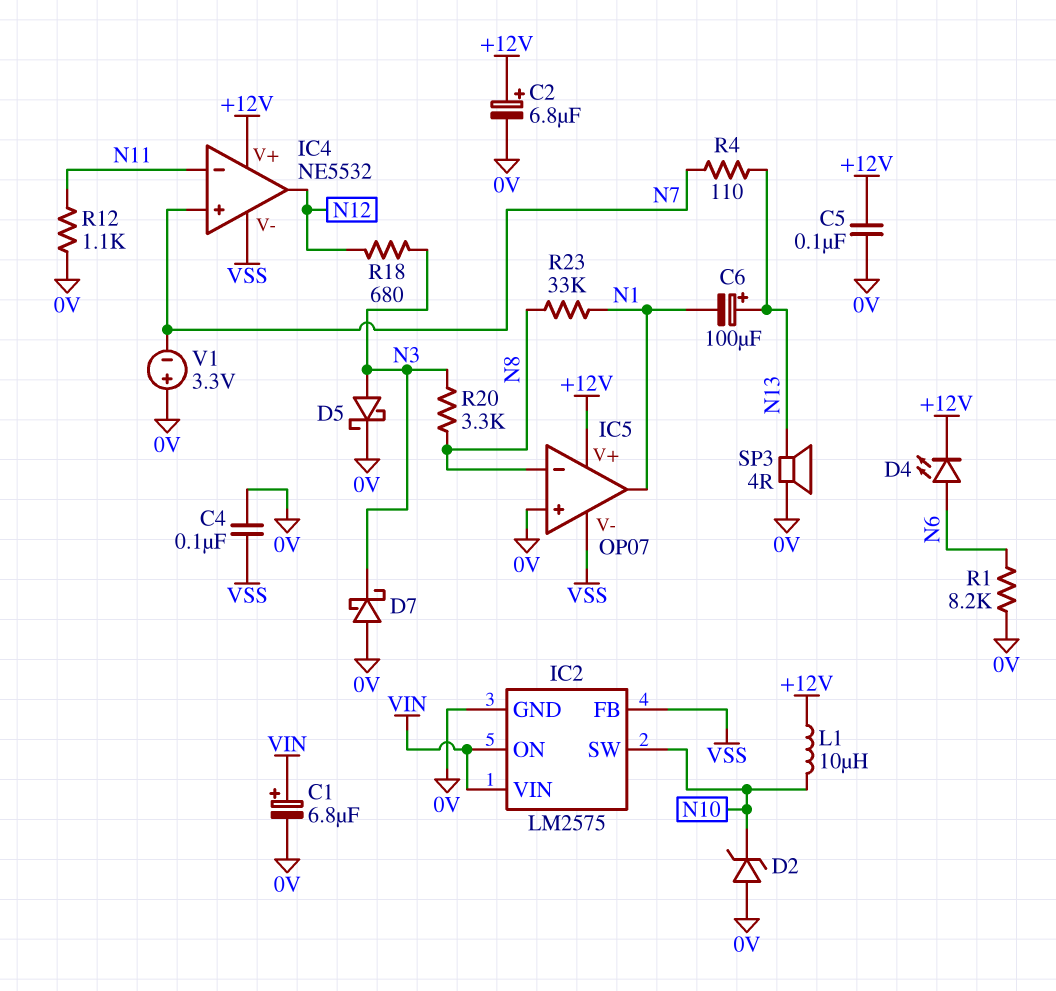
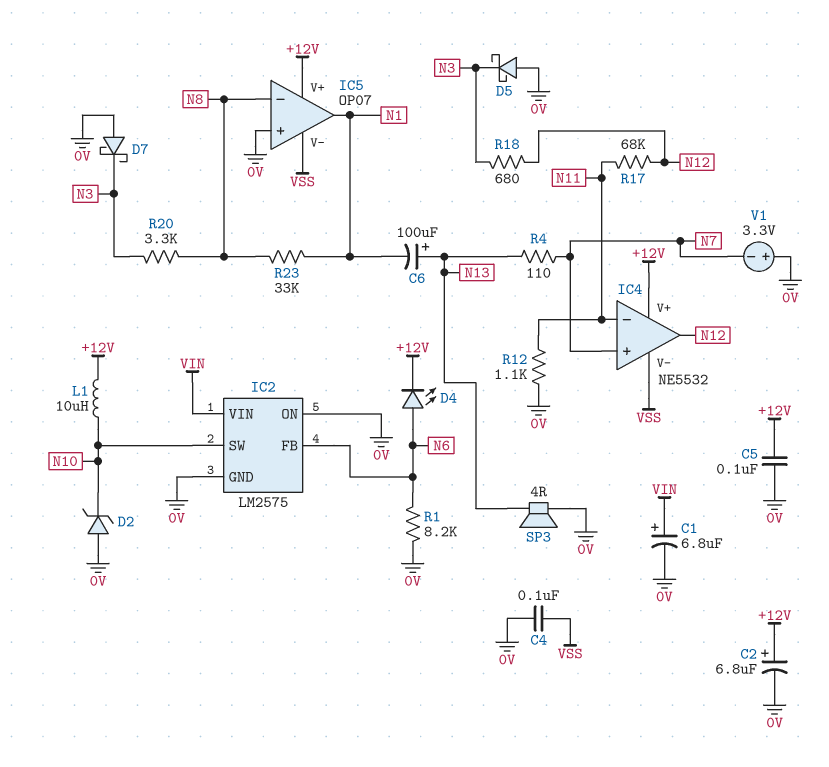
D5: schottky (A N3, K 0V) -> schottky (A 0V, K N3)
IC2 pin FB: VSS -> N6
IC2 pin ON: VIN -> 0V
R17: none -> 68k (N11, N12)

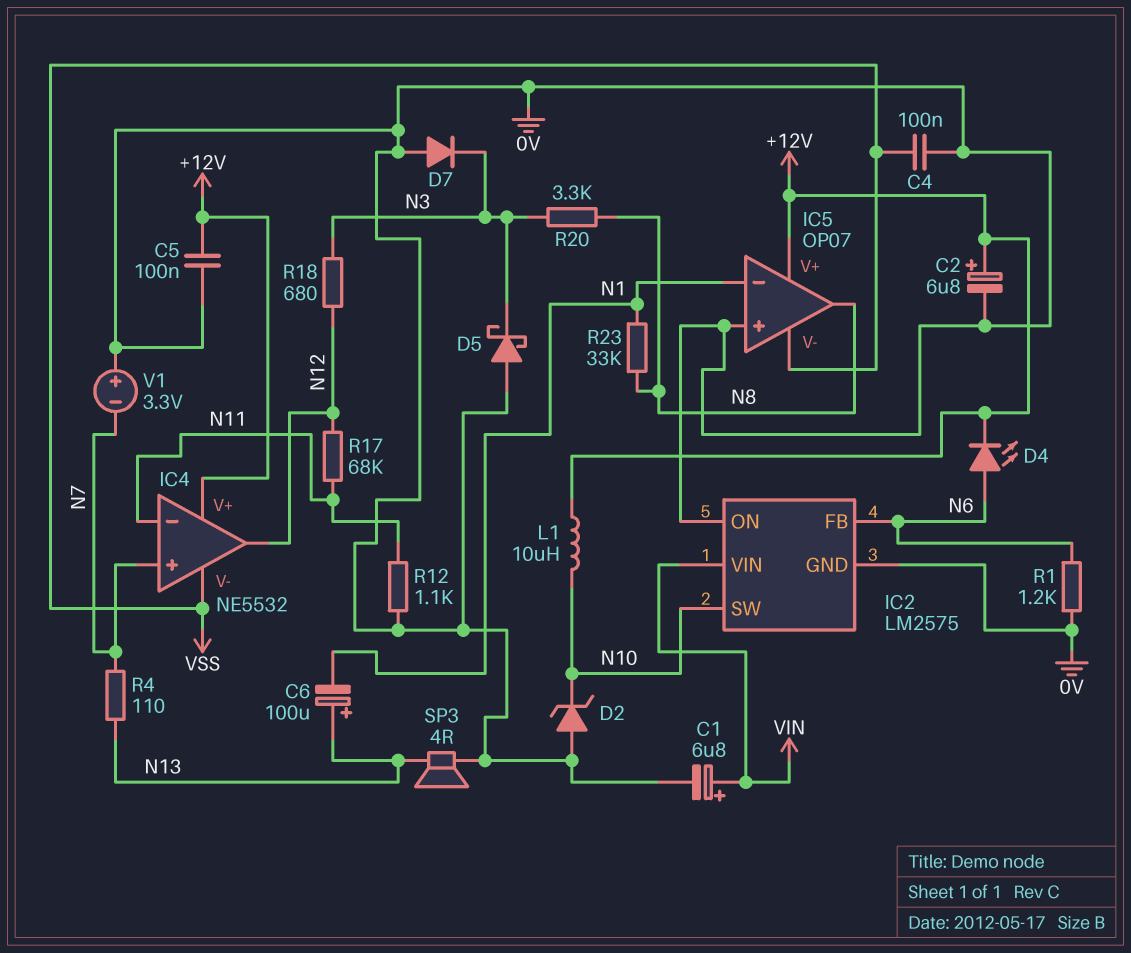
D7: schottky (A 0V, K N3) -> diode (A 0V, K N3)
IC5 pin in-: N8 -> N1
IC5 pin out: N1 -> N8
R1: 8.2k (0V, N6) -> 1.2k (0V, N6)

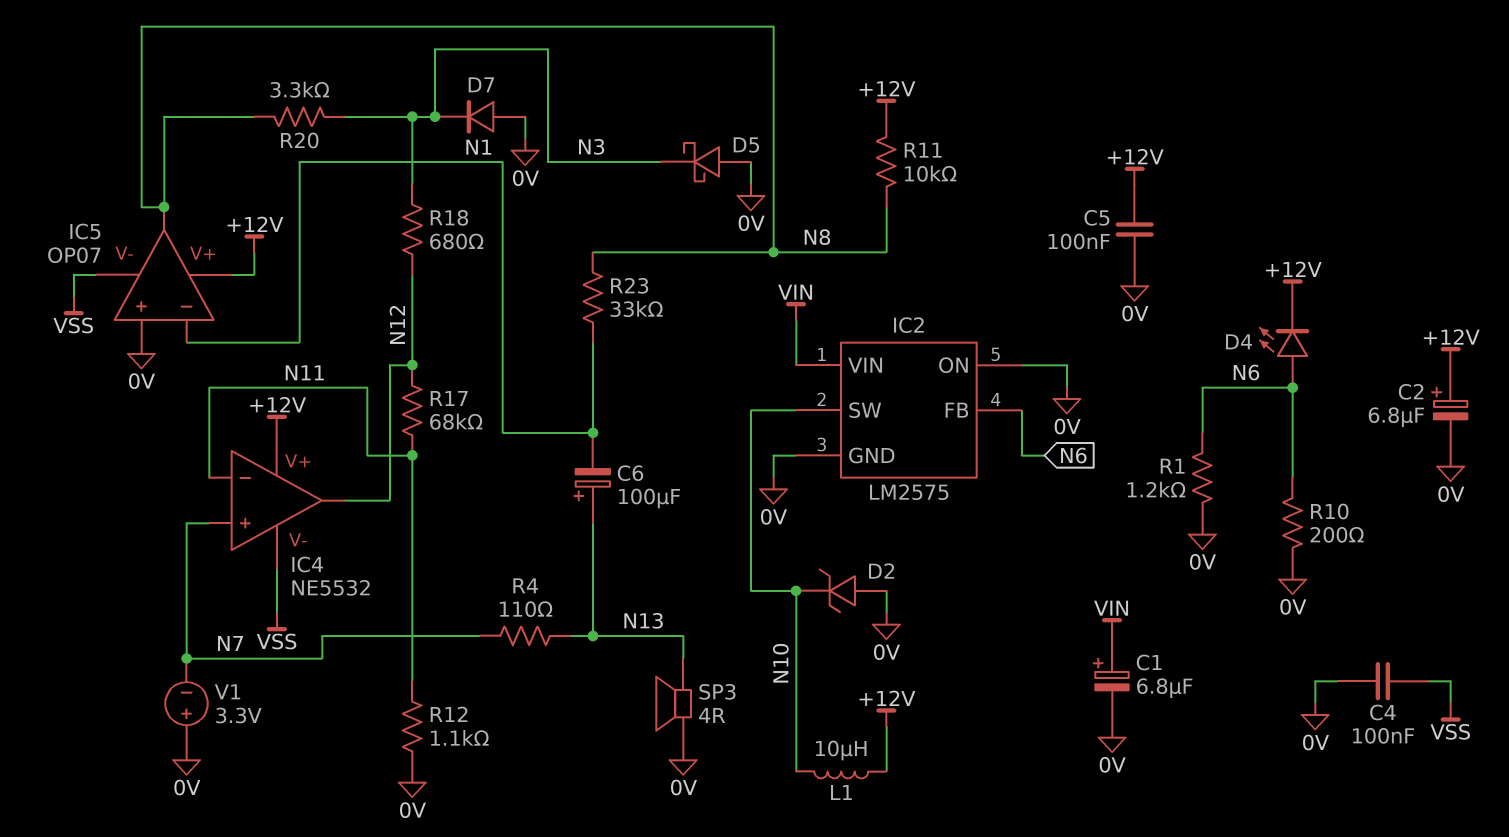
R10: none -> 200 (0V, N6)
R11: none -> 10k (+12V, N8)

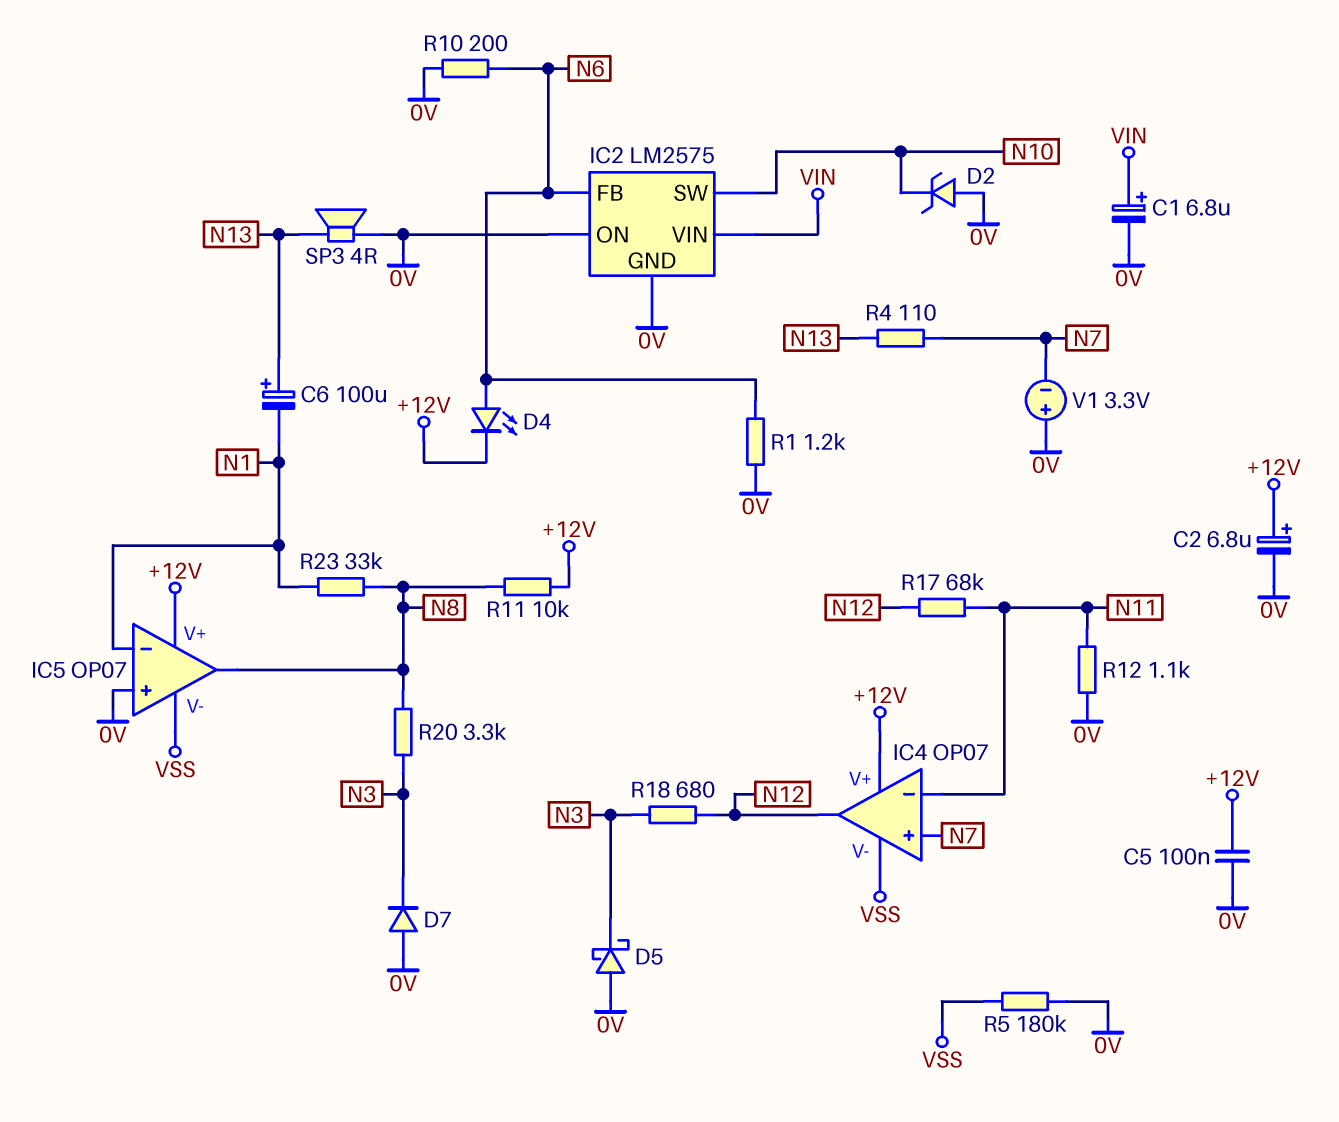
C4: 100nF (0V, VSS) -> none
IC4: NE5532 -> OP07
L1: 10uH (+12V, N10) -> none
R5: none -> 180k (0V, VSS)

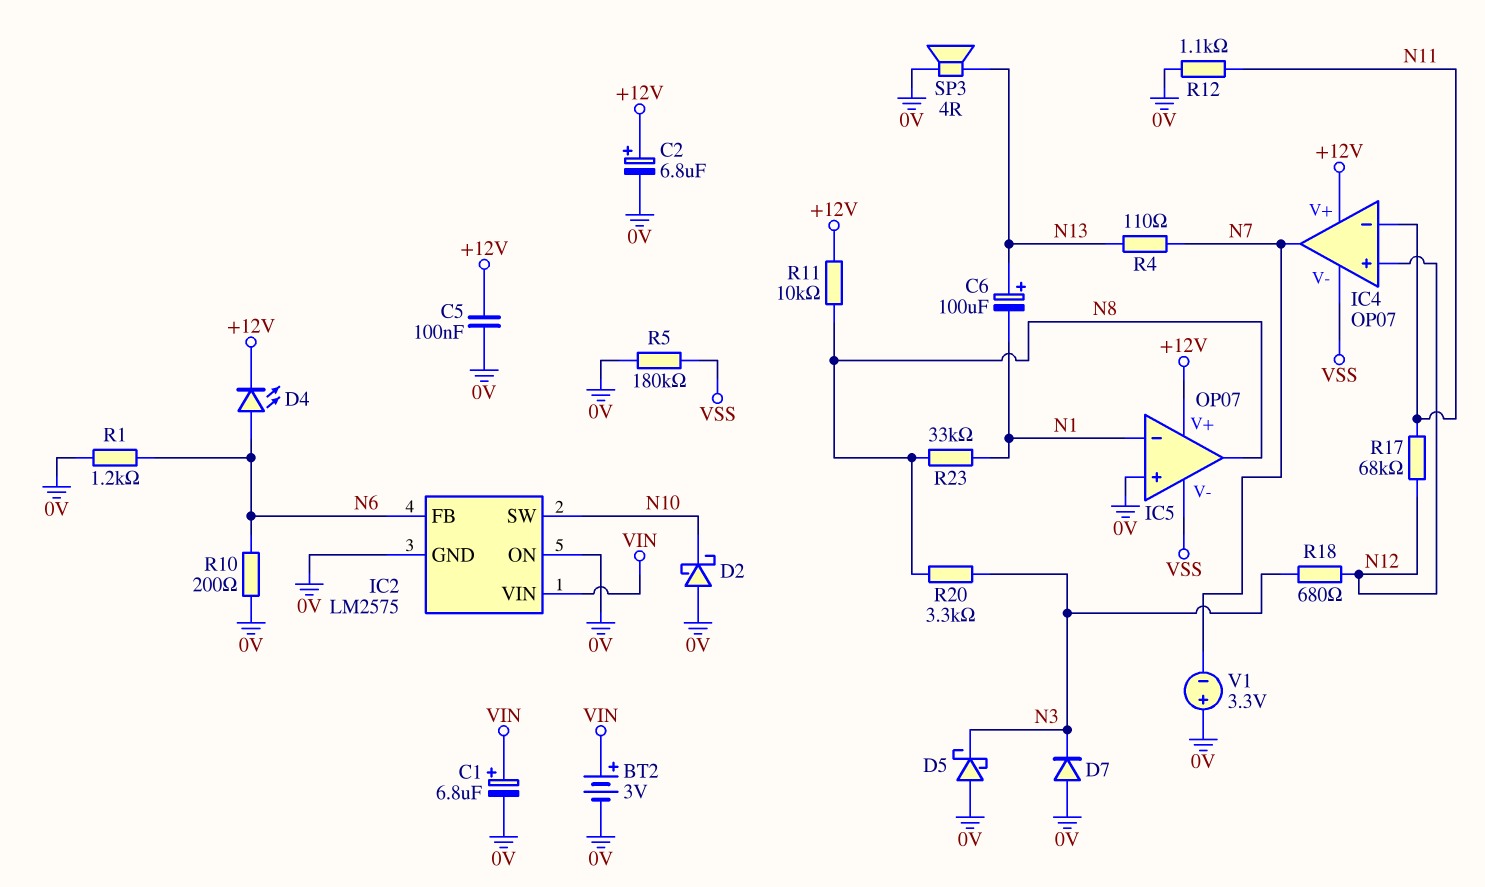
BT2: none -> 3V (plus VIN, minus 0V)
D2: zener (A 0V, K N10) -> schottky (A 0V, K N10)
IC4 pin in+: N7 -> N12
IC4 pin out: N12 -> N7

